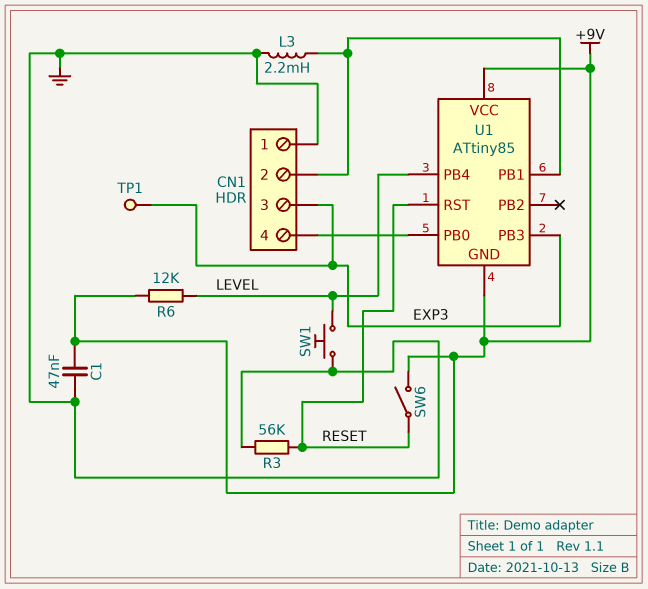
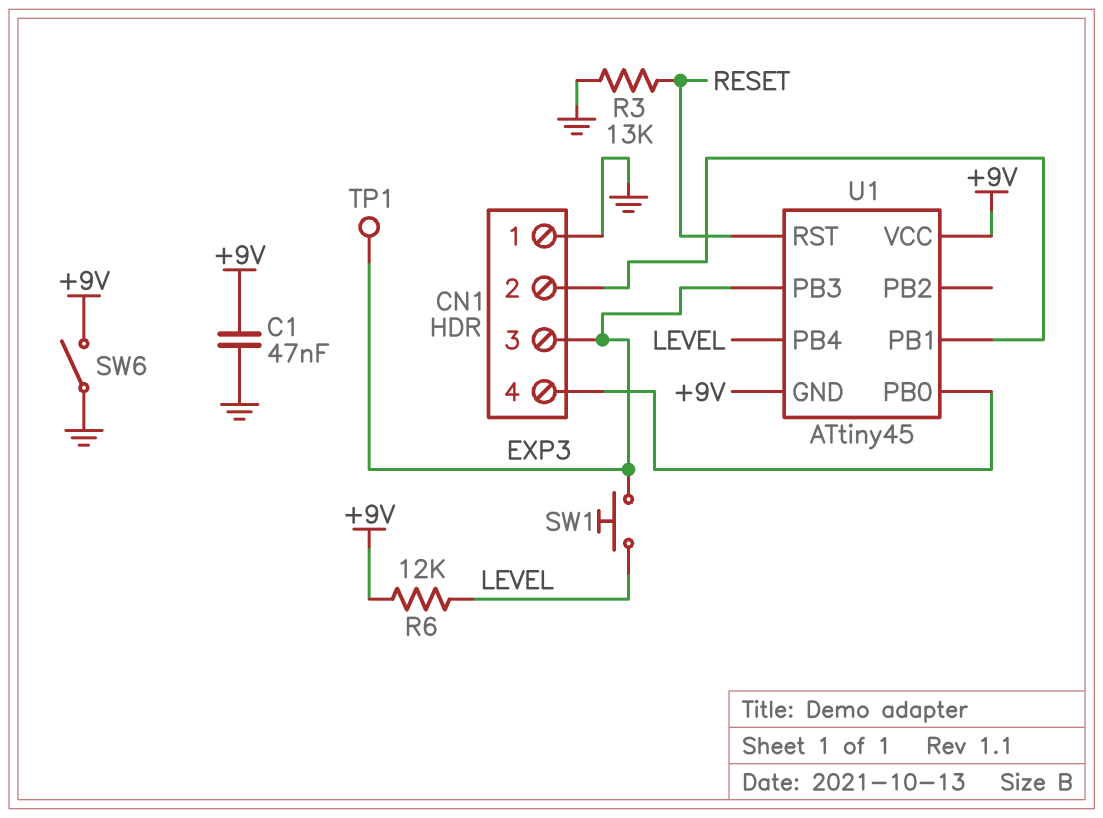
L3: 2.2mH (CN1/2, GND) -> none
R3: 56k (GND, RESET) -> 13k (GND, RESET)
SW1: button (GND, LEVEL) -> button (EXP3, LEVEL)
SW6: switch (+9V, RESET) -> switch (+9V, GND)
U1: ATtiny85 -> ATtiny45

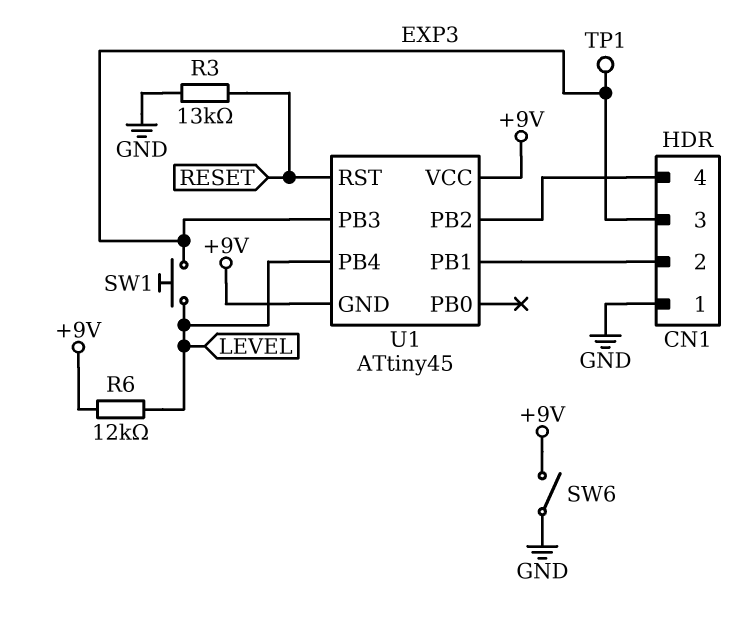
C1: 47nF (+9V, GND) -> none
U1 pin PB0: CN1/4 -> none
U1 pin PB2: none -> CN1/4

